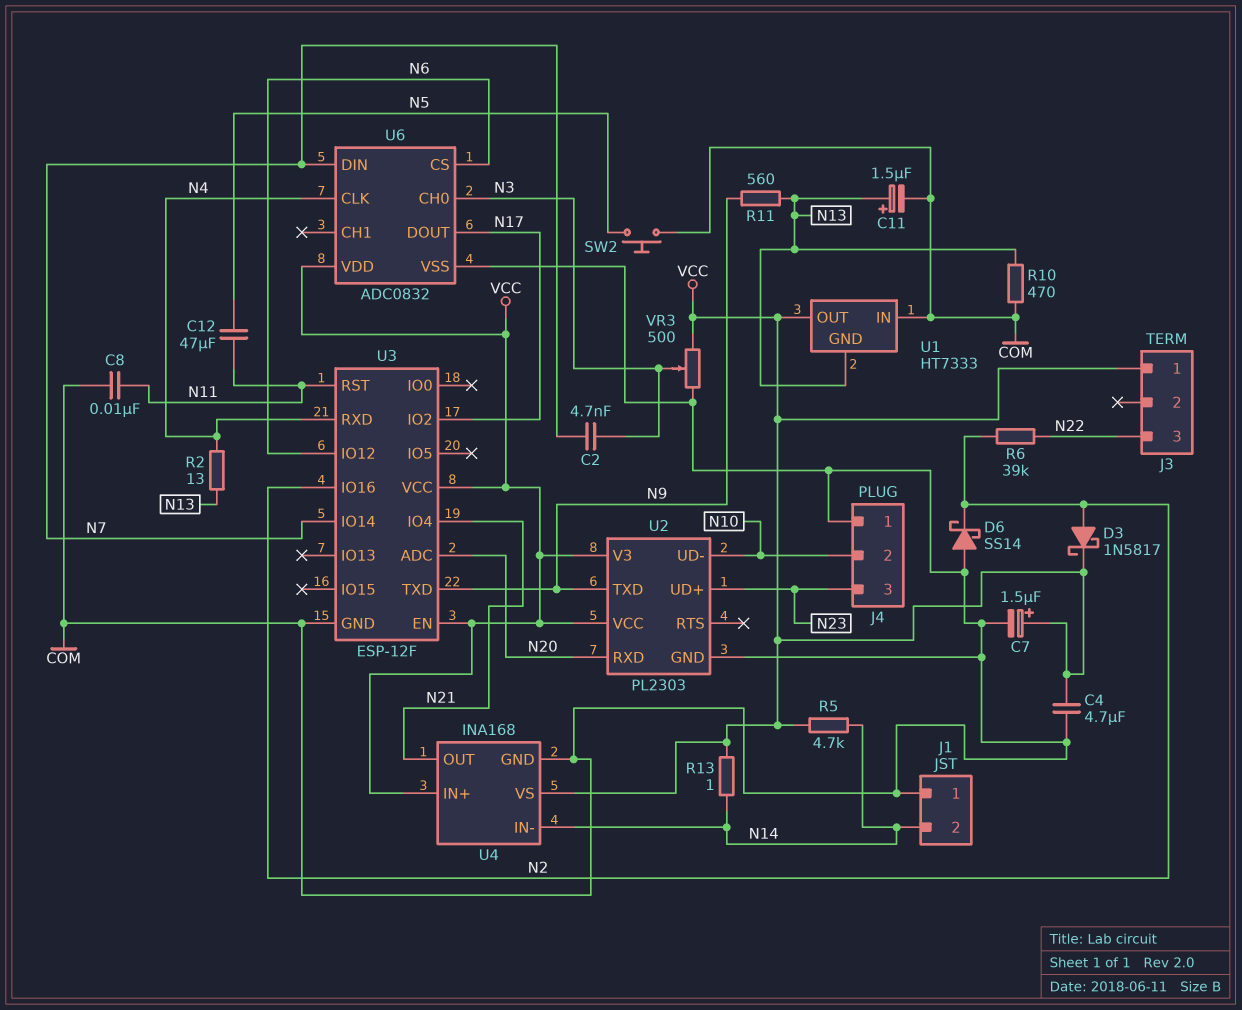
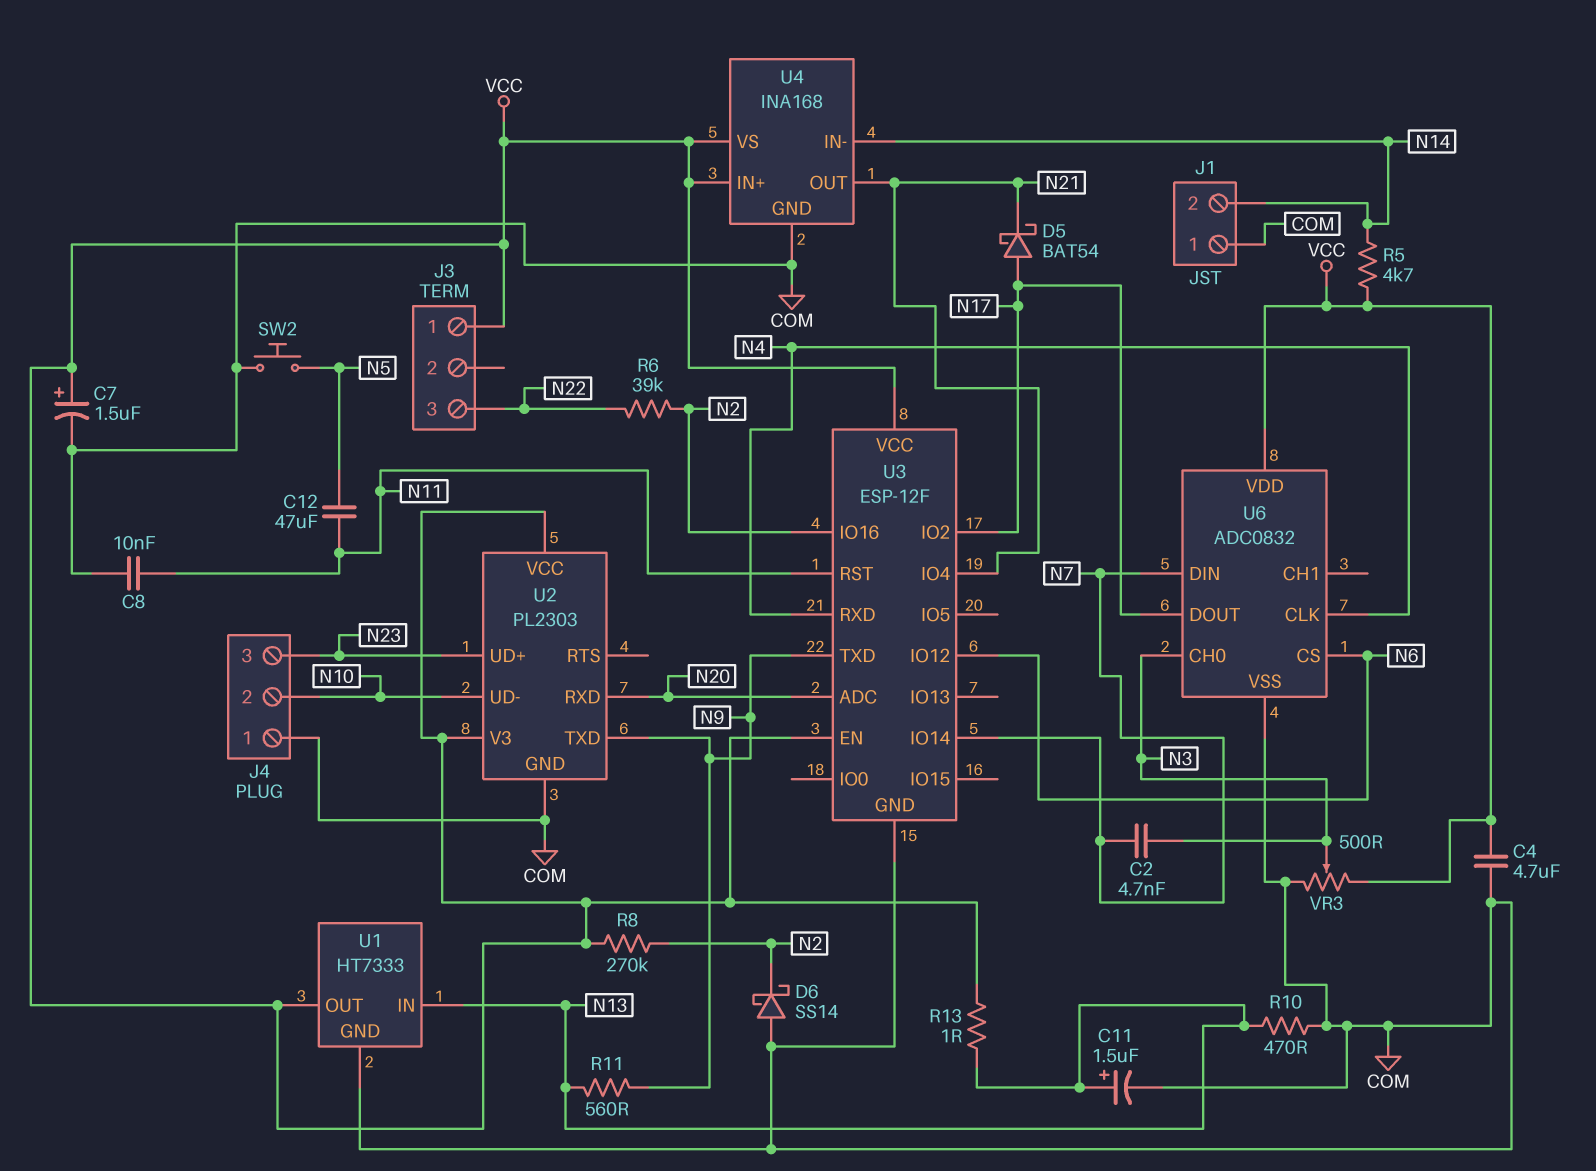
D3: schottky 1N5817 (A N2, K VCC) -> none
D5: none -> schottky BAT54 (A N17, K N21)
R2: 13 (N4, N13) -> none
R8: none -> 270k (N2, VCC)
R13: 1 (N14, VCC) -> 1 (N13, VCC)
U1 pin GND: N13 -> COM
U1 pin IN: COM -> N13

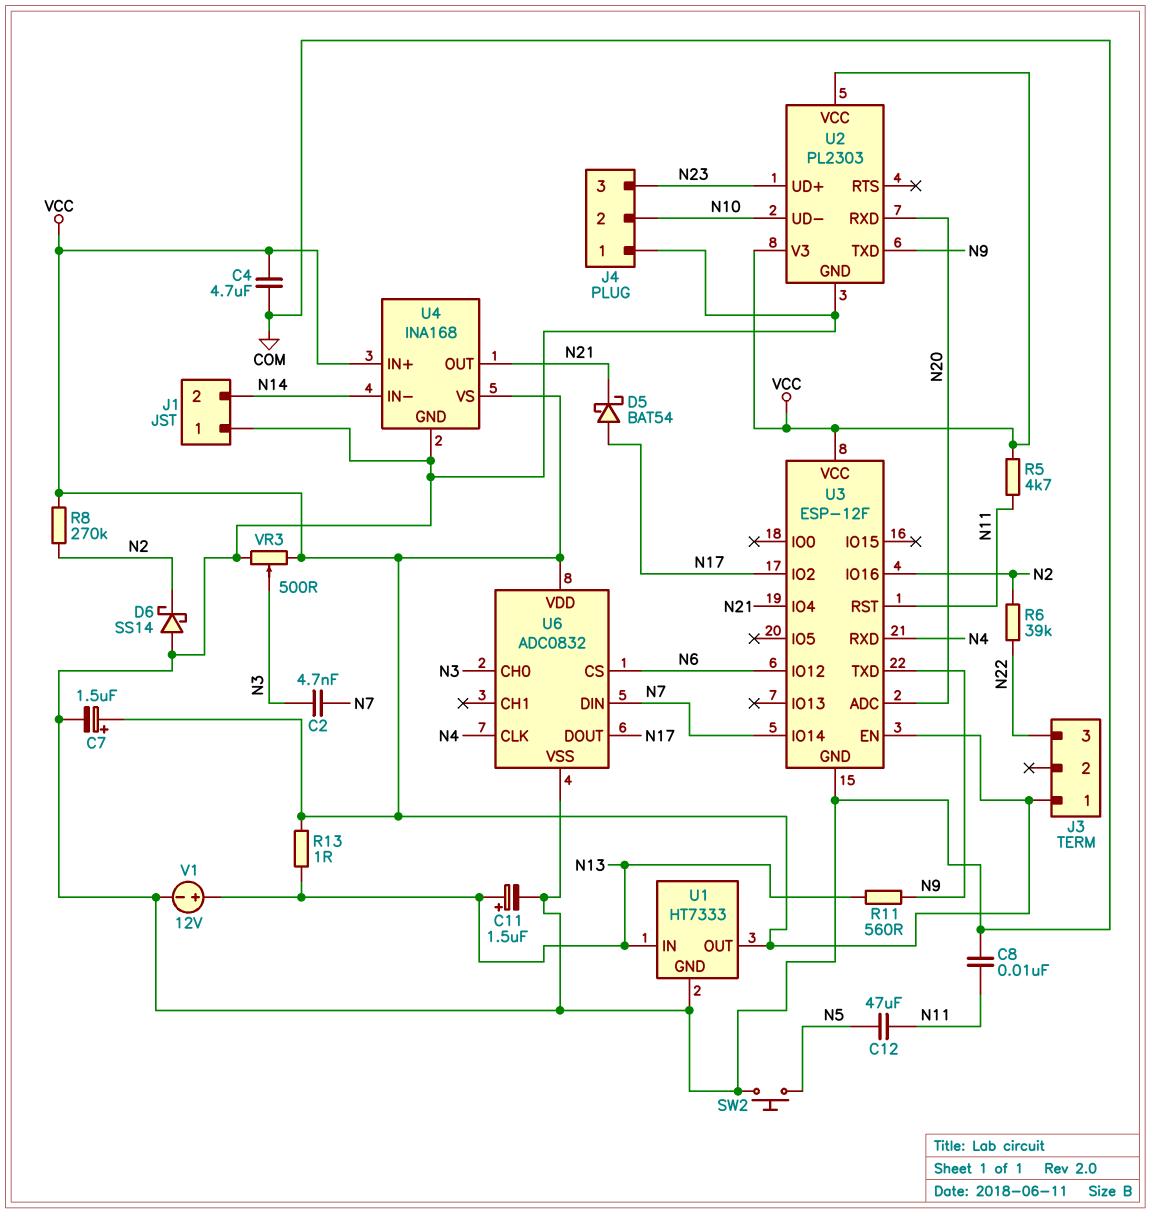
R5: 4.7k (N14, VCC) -> 4.7k (N11, VCC)
R10: 470 (COM, N13) -> none
V1: none -> 12V (plus N13, minus COM)

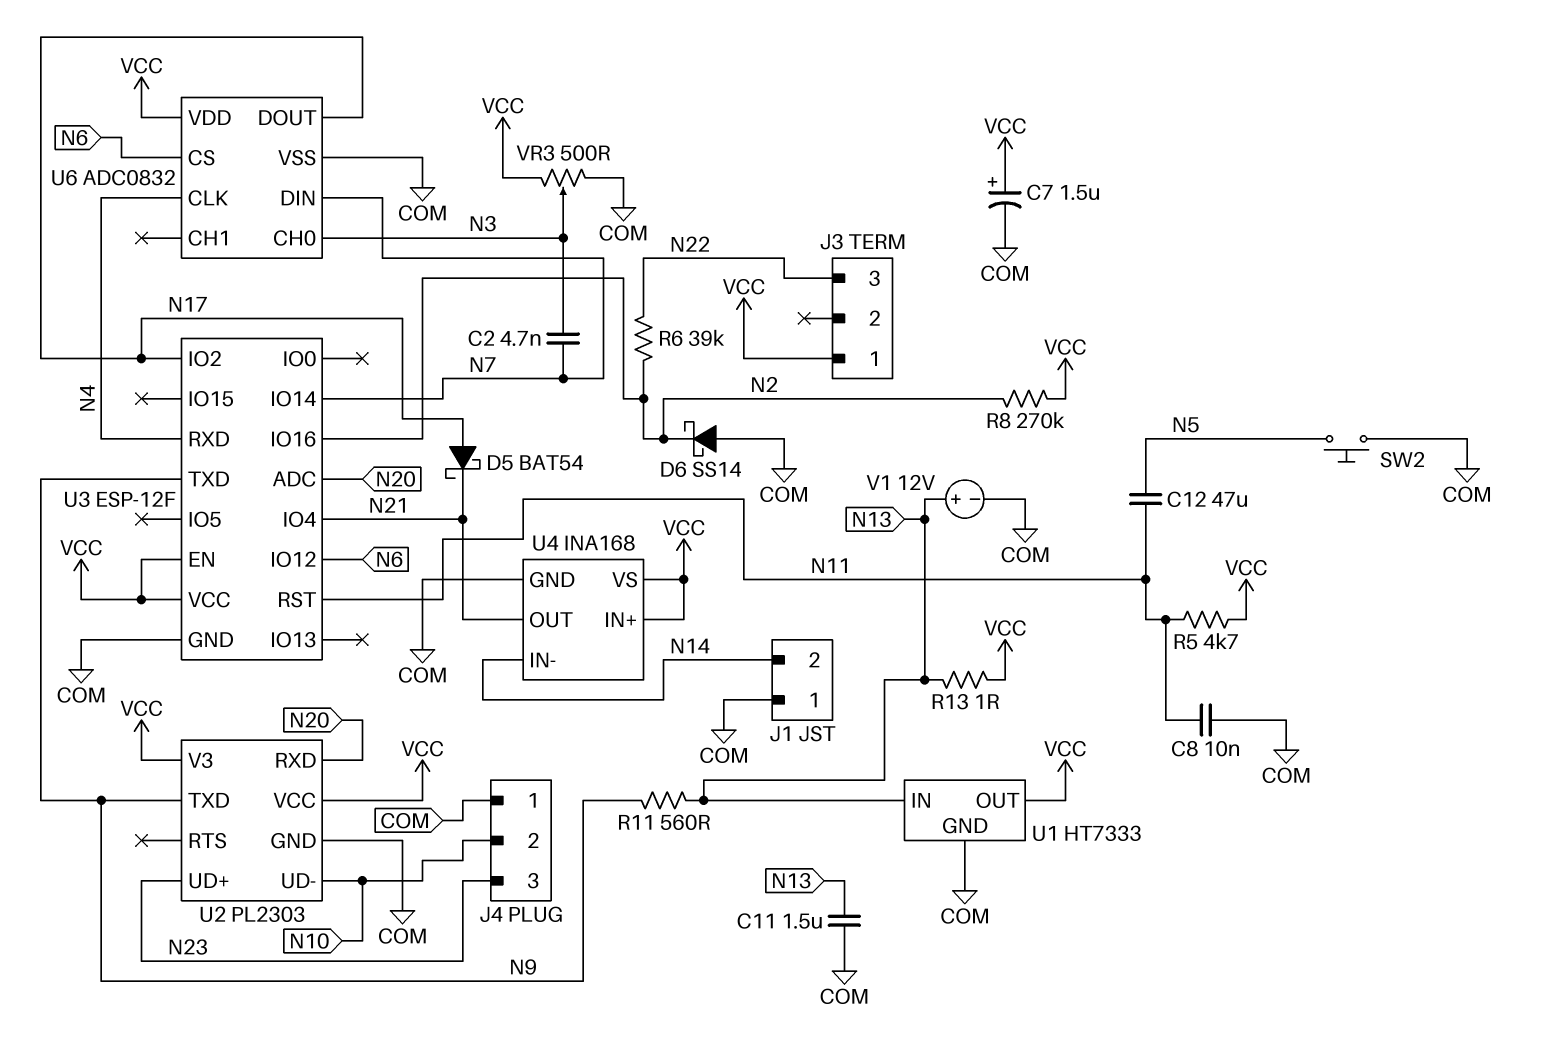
C4: 4.7uF (COM, VCC) -> none
C11: 1.5uF (plus N13, minus COM) -> 1.5uF (COM, N13)

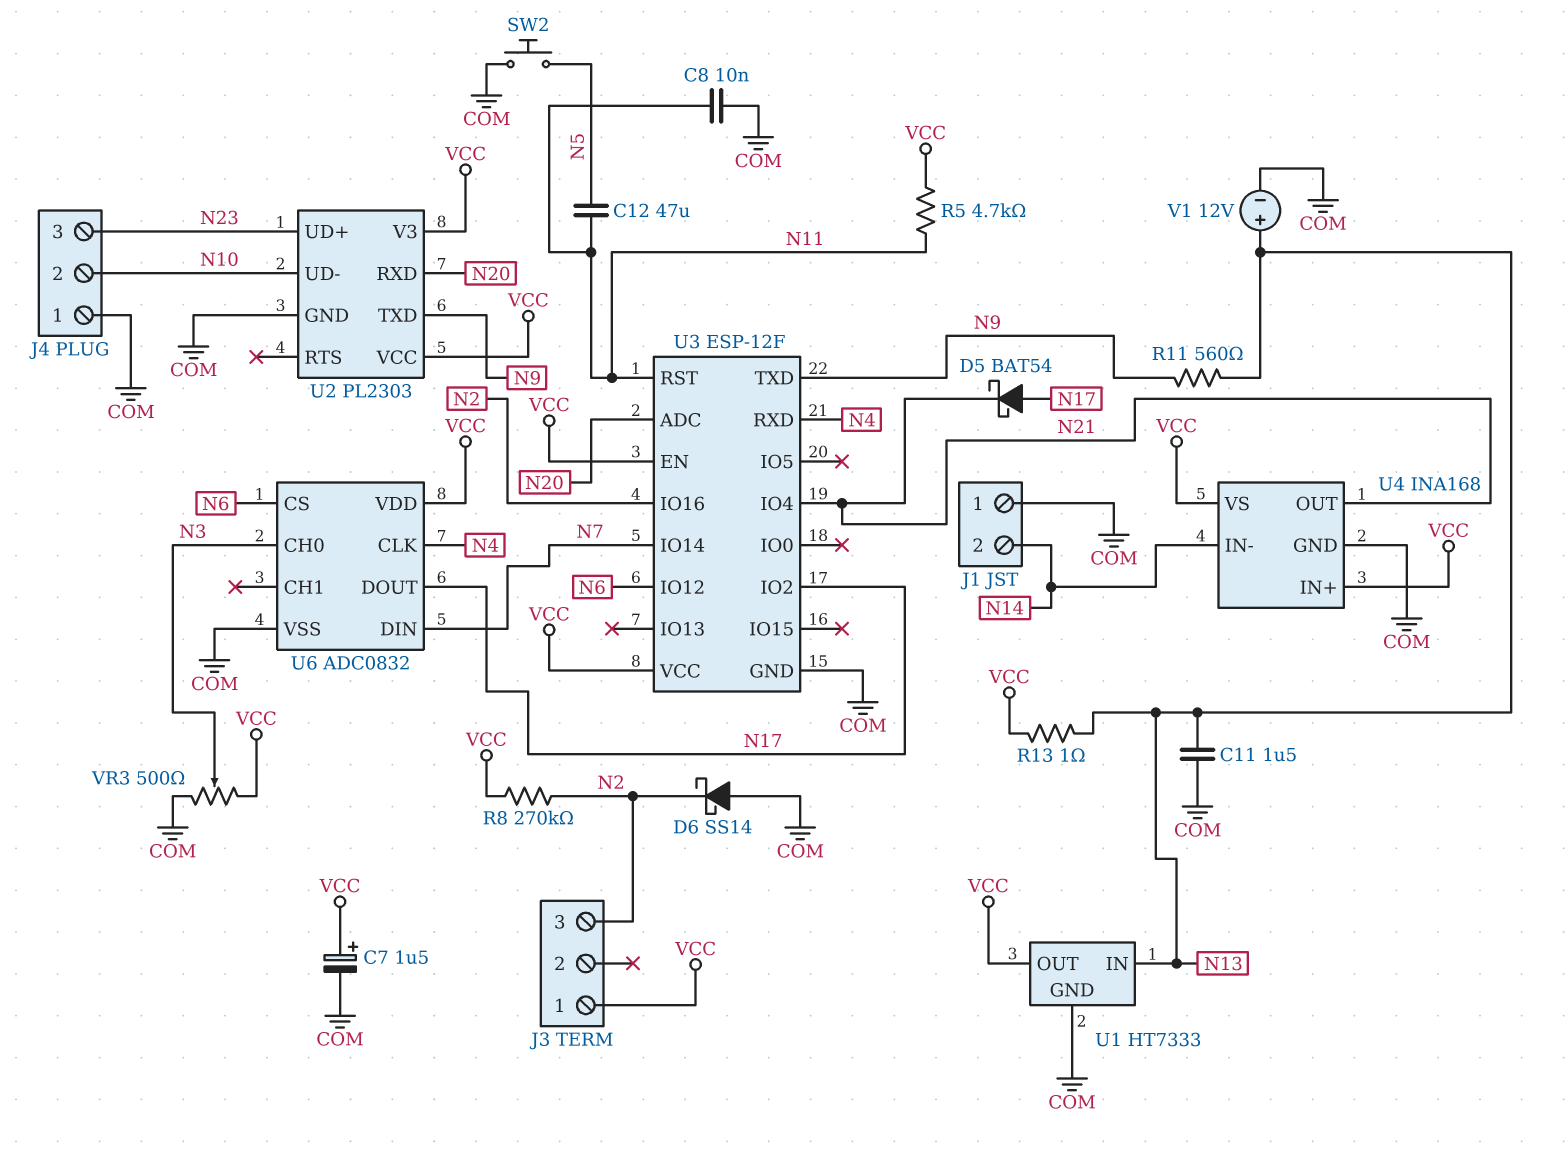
C2: 4.7nF (N3, N7) -> none
J3 pin 3: N22 -> N2
R6: 39k (N2, N22) -> none

